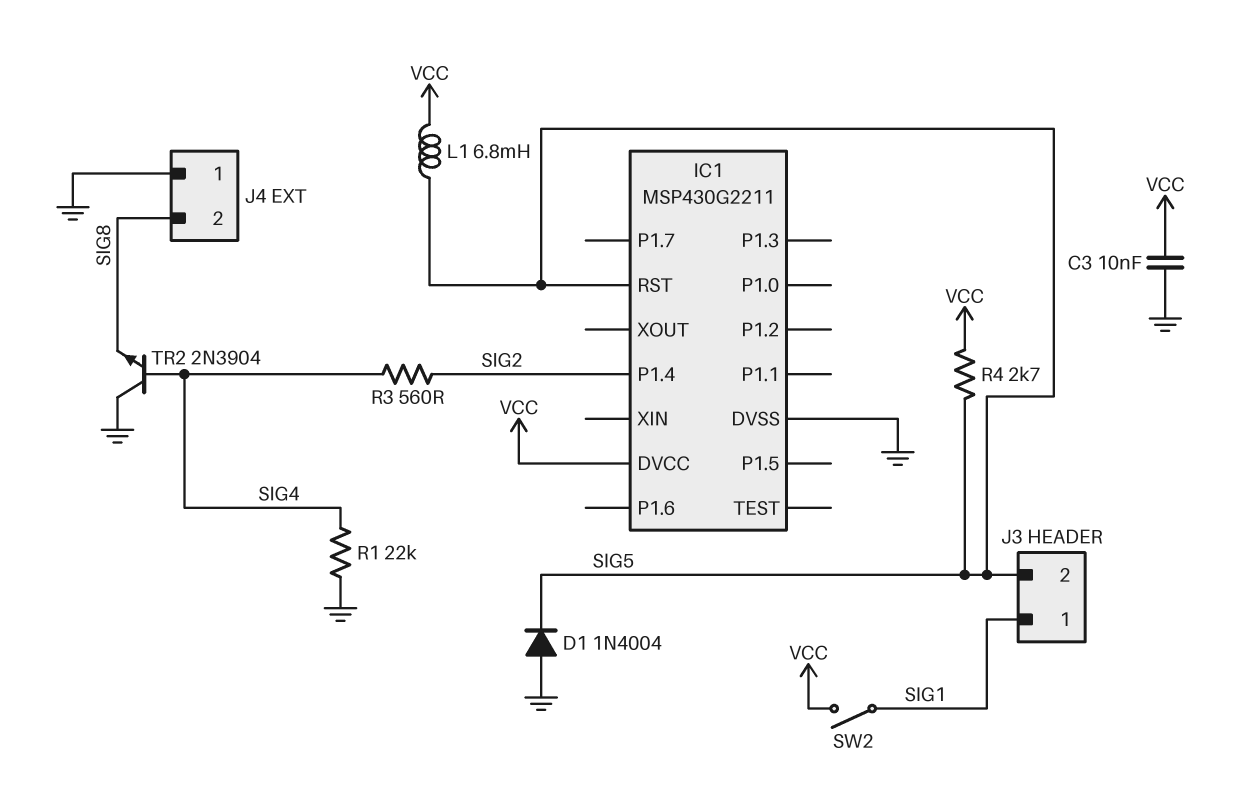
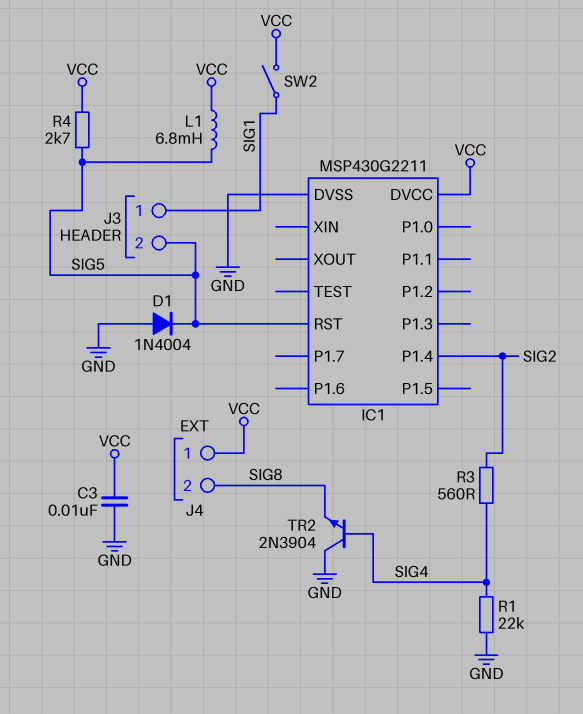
J4 pin 1: GND -> VCC

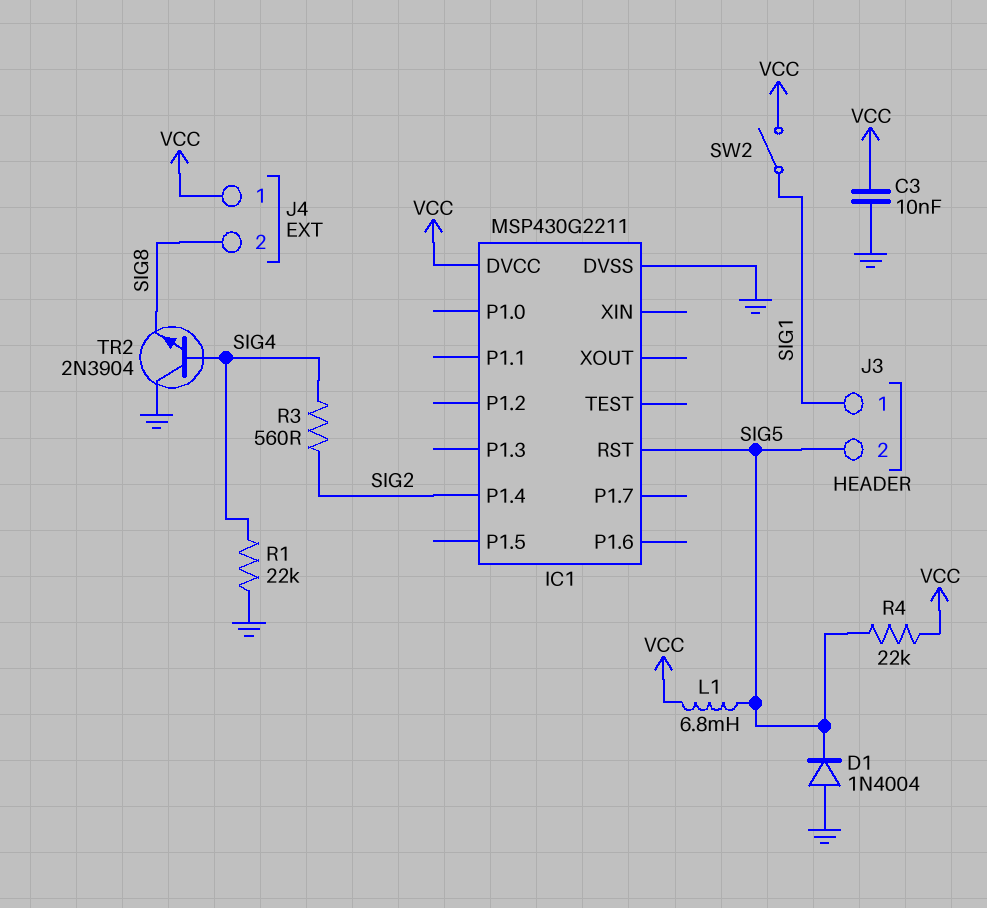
R4: 2.7k (SIG5, VCC) -> 22k (SIG5, VCC)

